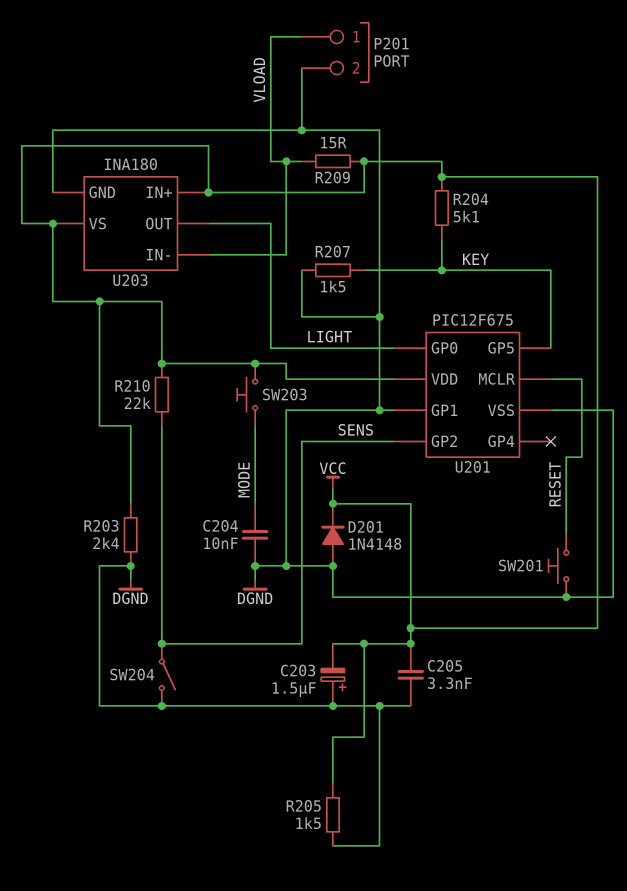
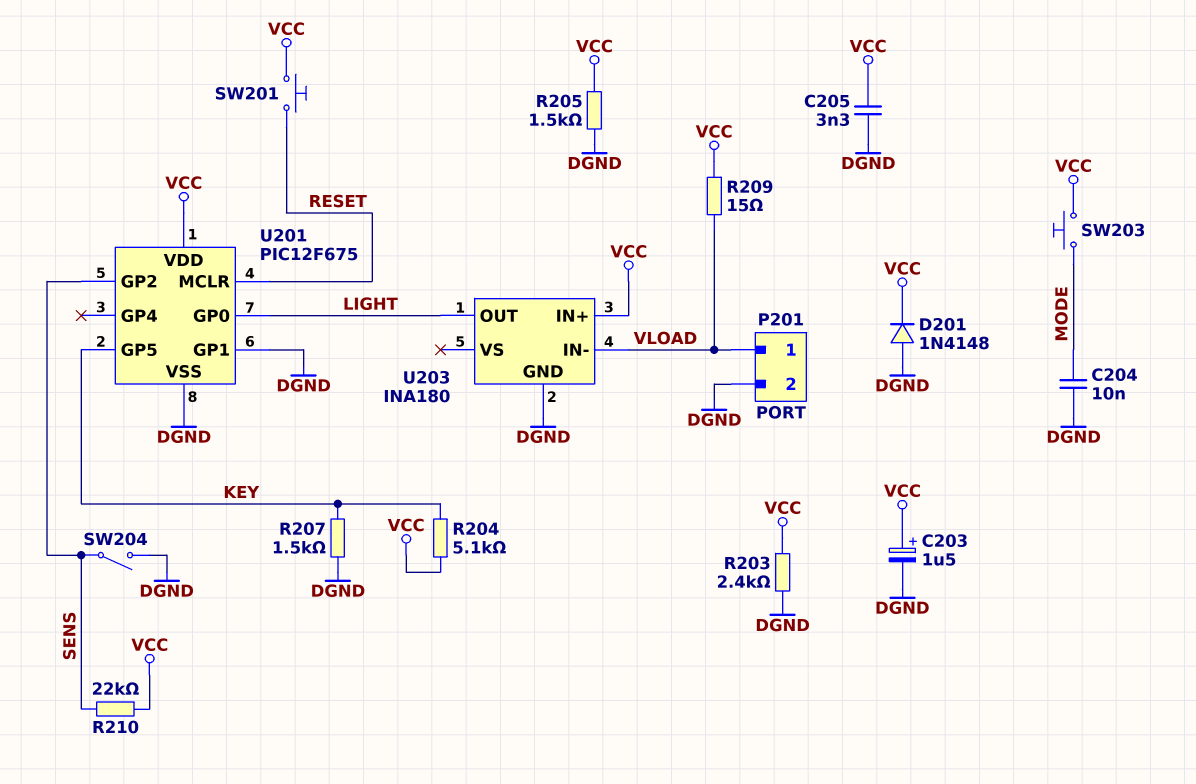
C203: 1.5uF (plus DGND, minus VCC) -> 1.5uF (plus VCC, minus DGND)
SW201: button (DGND, RESET) -> button (RESET, VCC)
U203 pin VS: VCC -> none

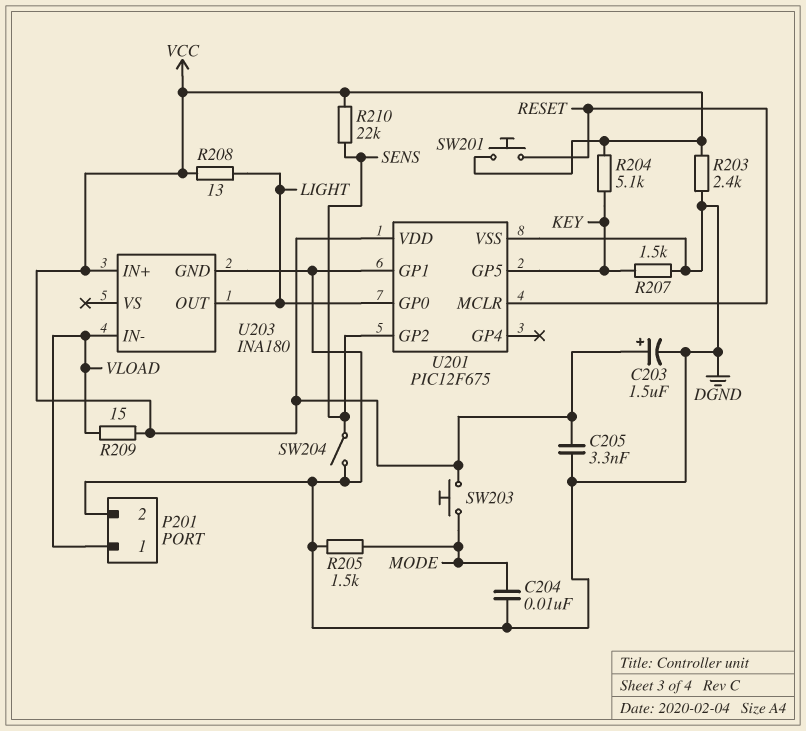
D201: diode 1N4148 (A DGND, K VCC) -> none
R205: 1.5k (DGND, VCC) -> 1.5k (DGND, MODE)
R208: none -> 13 (LIGHT, VCC)

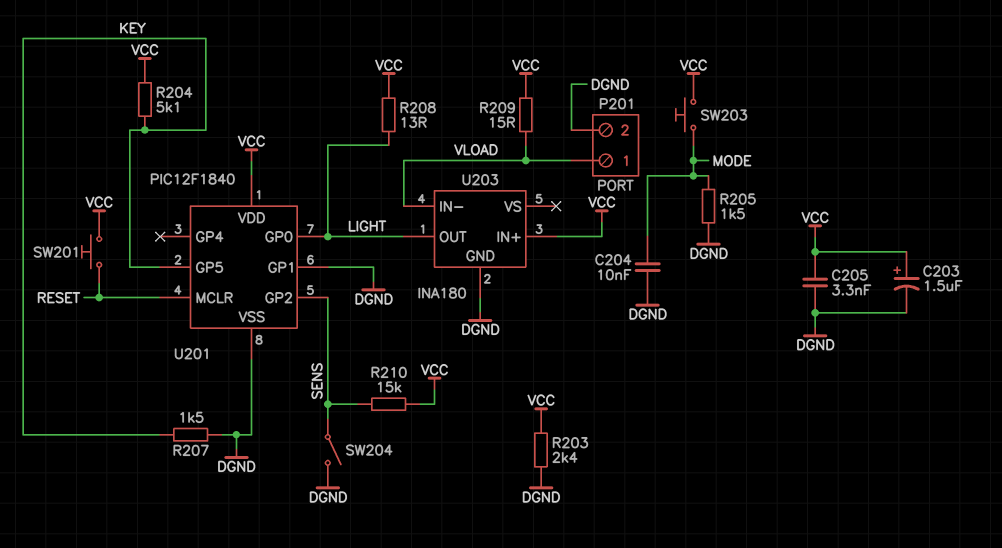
R210: 22k (SENS, VCC) -> 15k (SENS, VCC)
U201: PIC12F675 -> PIC12F1840

